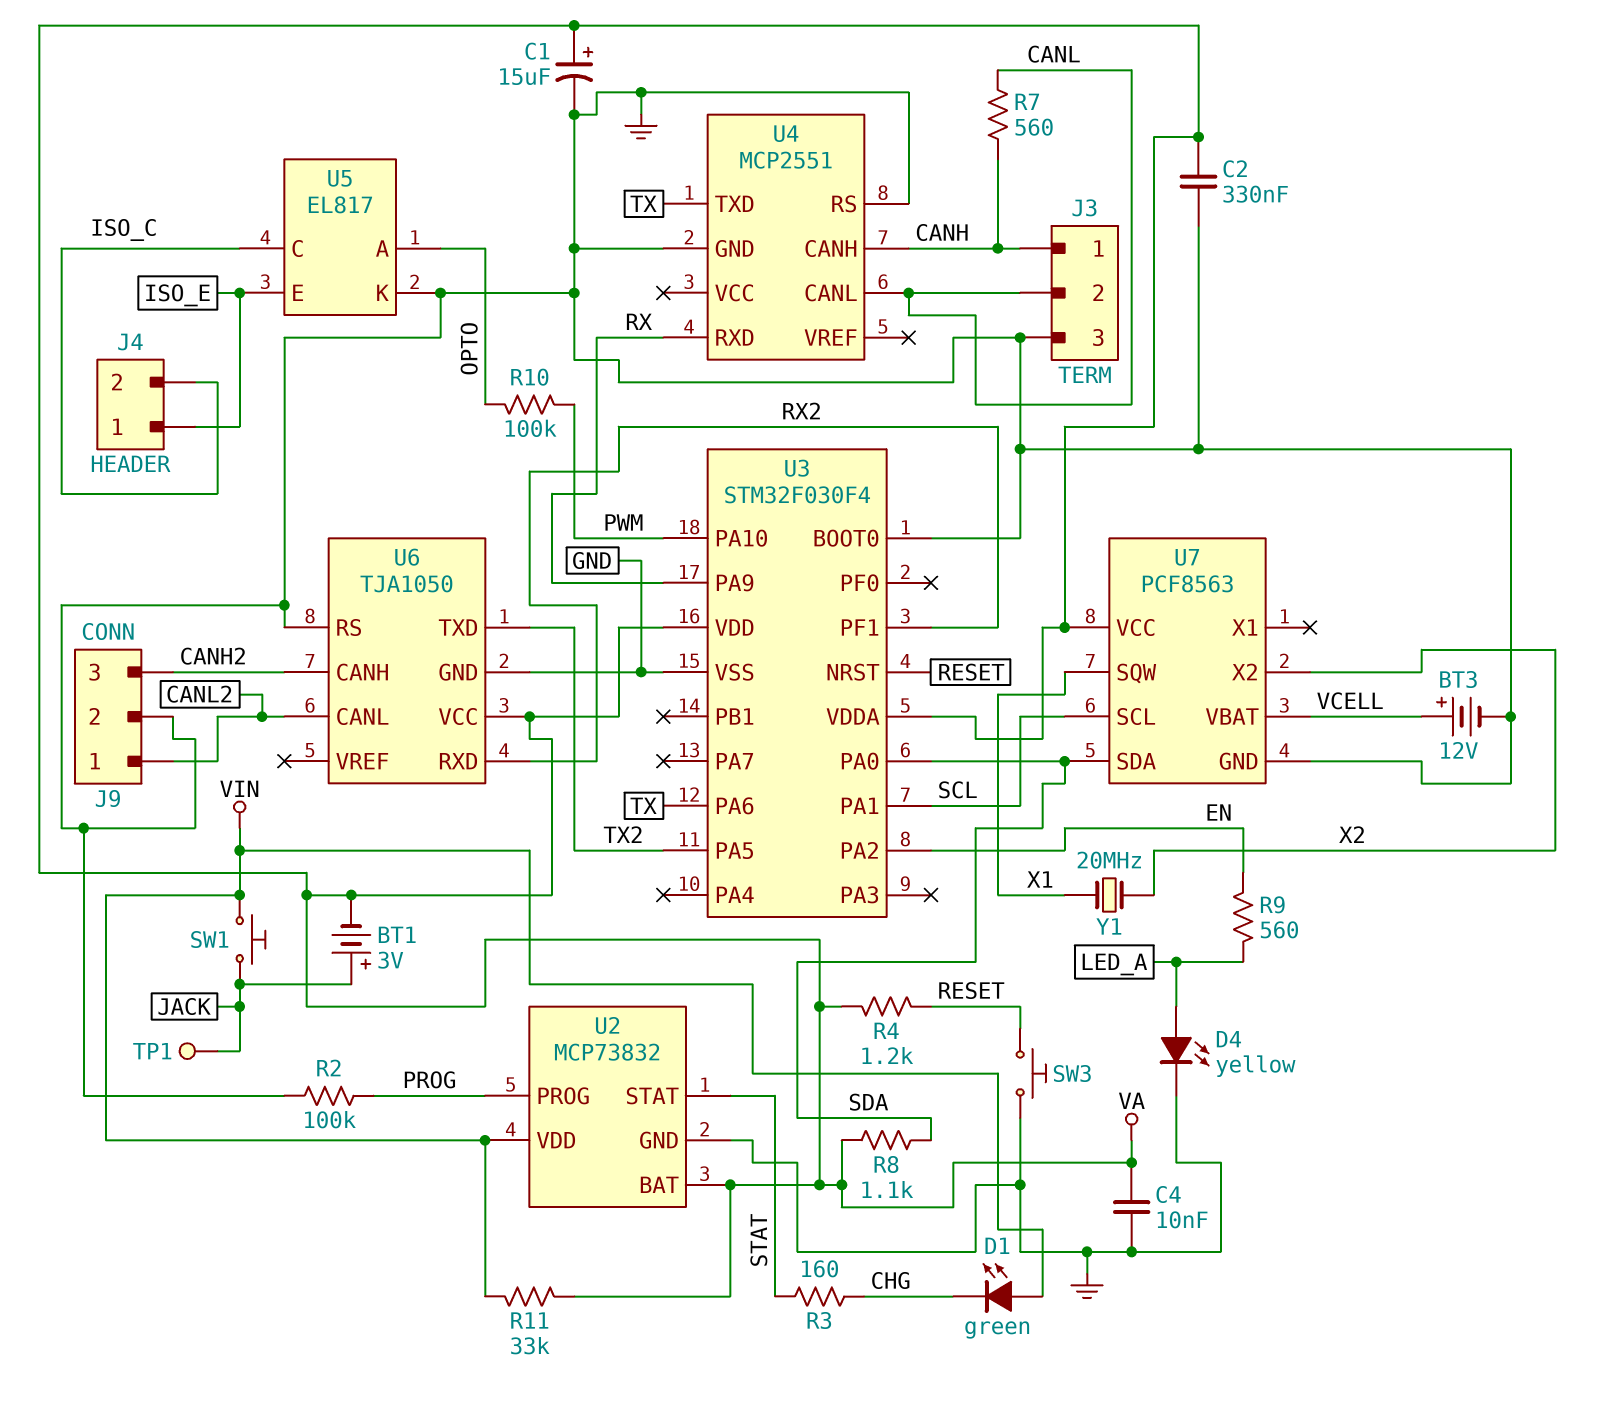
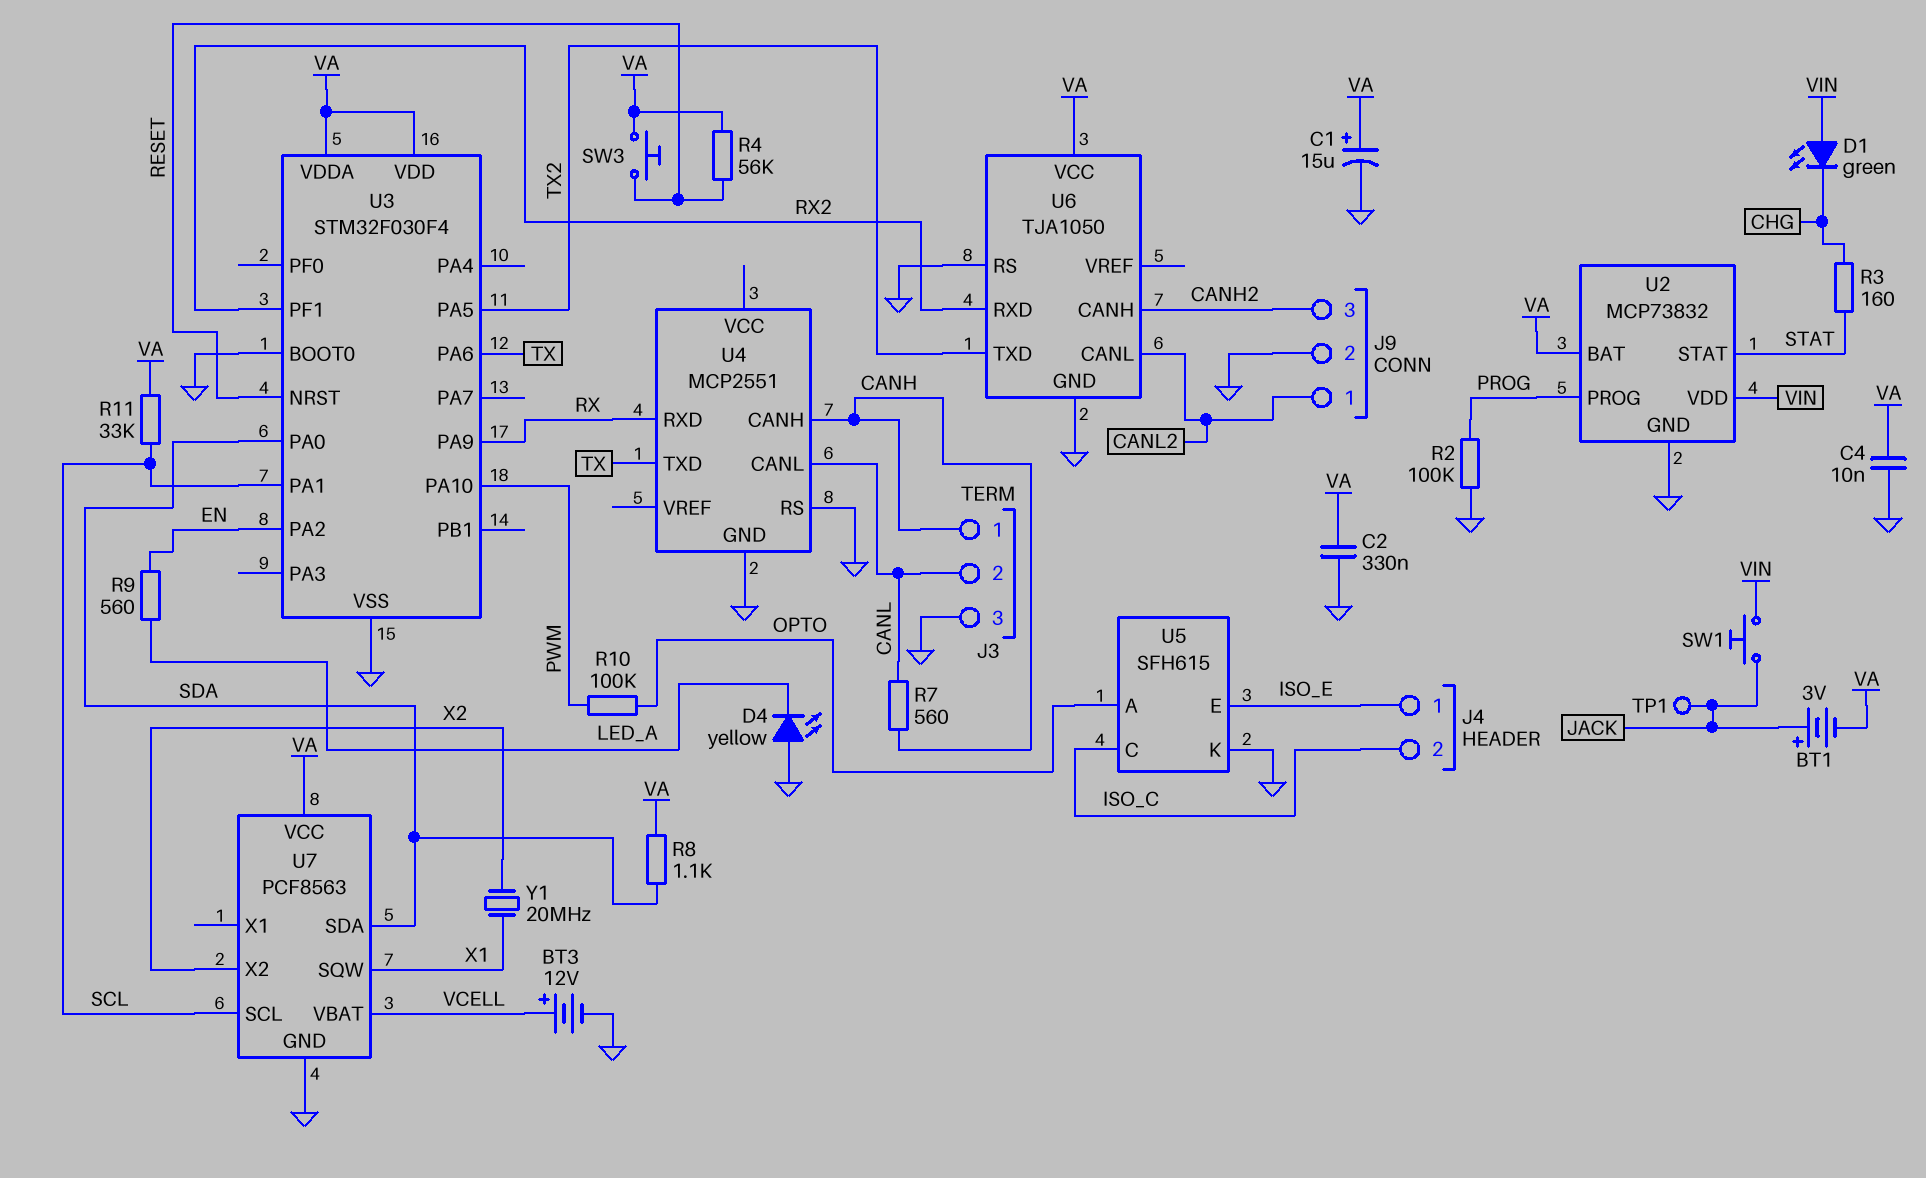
D4: LED yellow (A LED_A, K GND) -> LED yellow (A GND, K LED_A)
R4: 1.2k (RESET, VA) -> 56k (RESET, VA)
R11: 33k (VA, VIN) -> 33k (SCL, VA)
SW3: button (GND, RESET) -> button (RESET, VA)
U5: EL817 -> SFH615

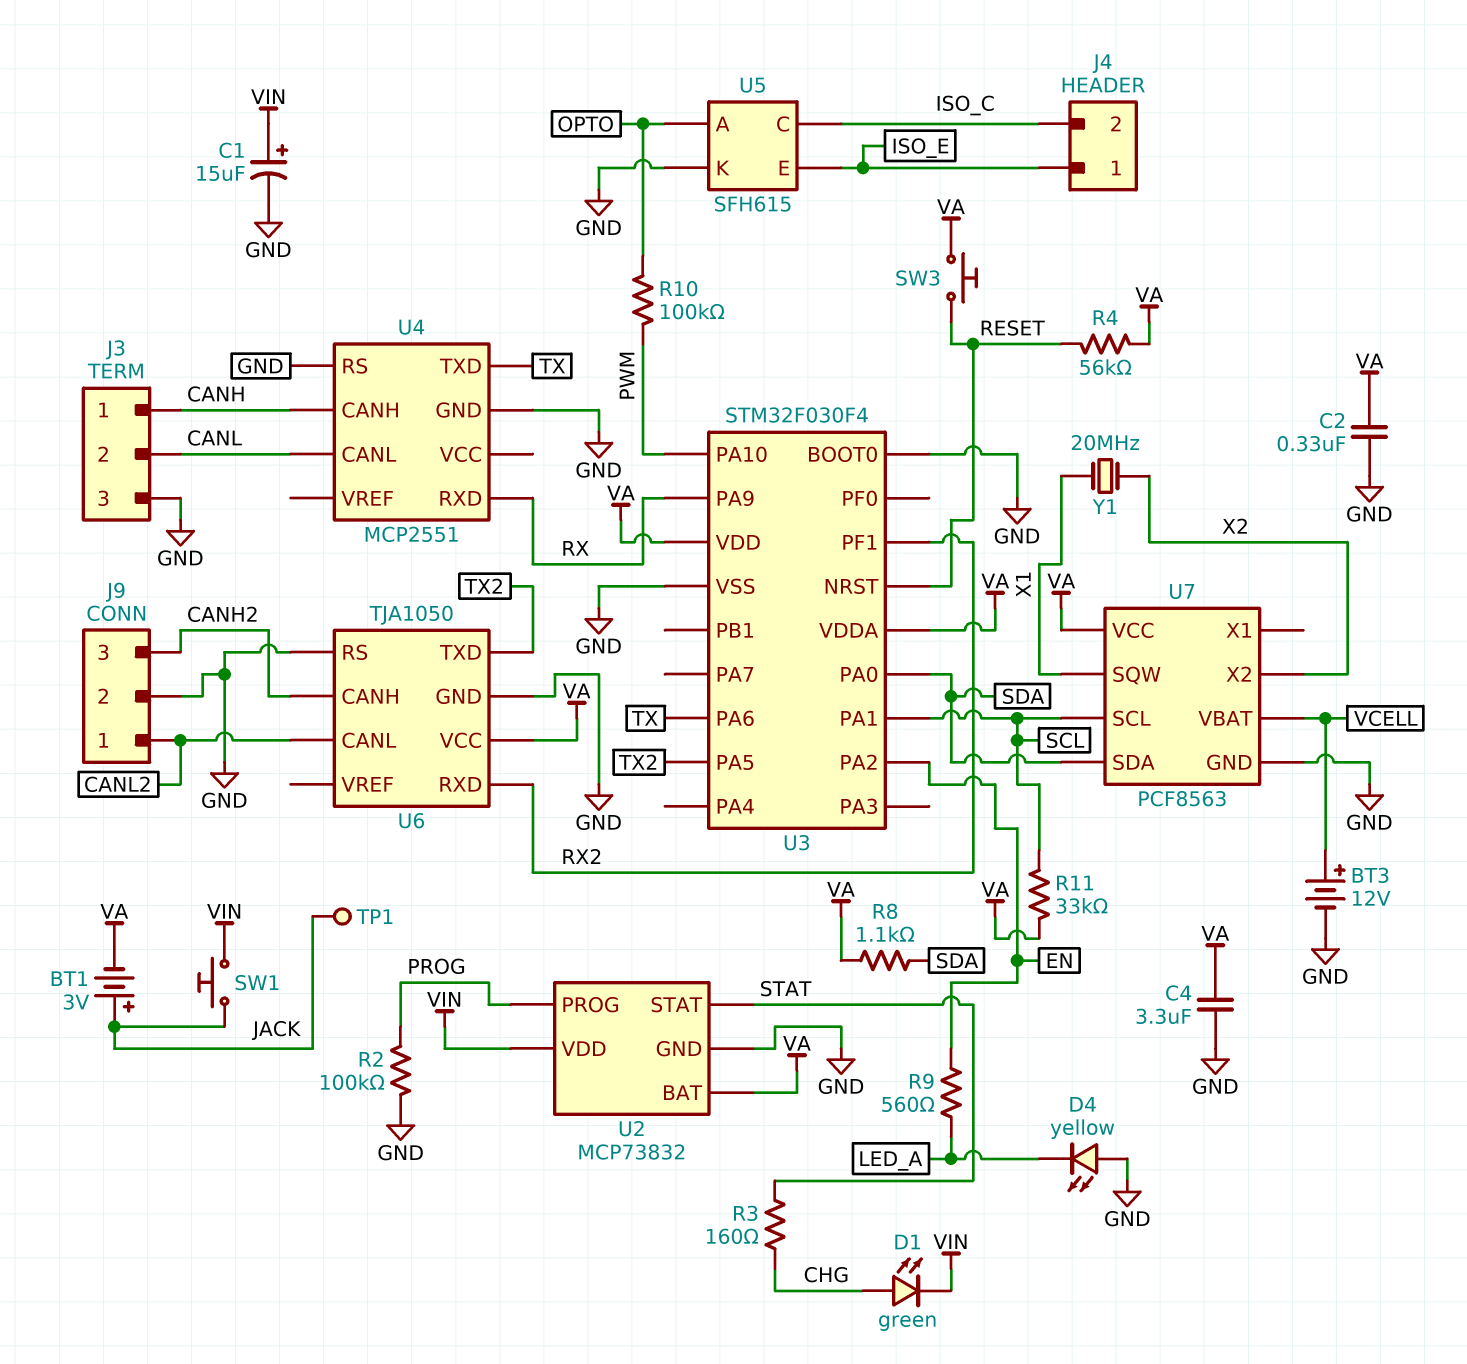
C1: 15uF (plus VA, minus GND) -> 15uF (plus VIN, minus GND)
C4: 10nF (GND, VA) -> 3.3uF (GND, VA)
D1: LED green (A VIN, K CHG) -> LED green (A CHG, K VIN)
R7: 560 (CANH, CANL) -> none

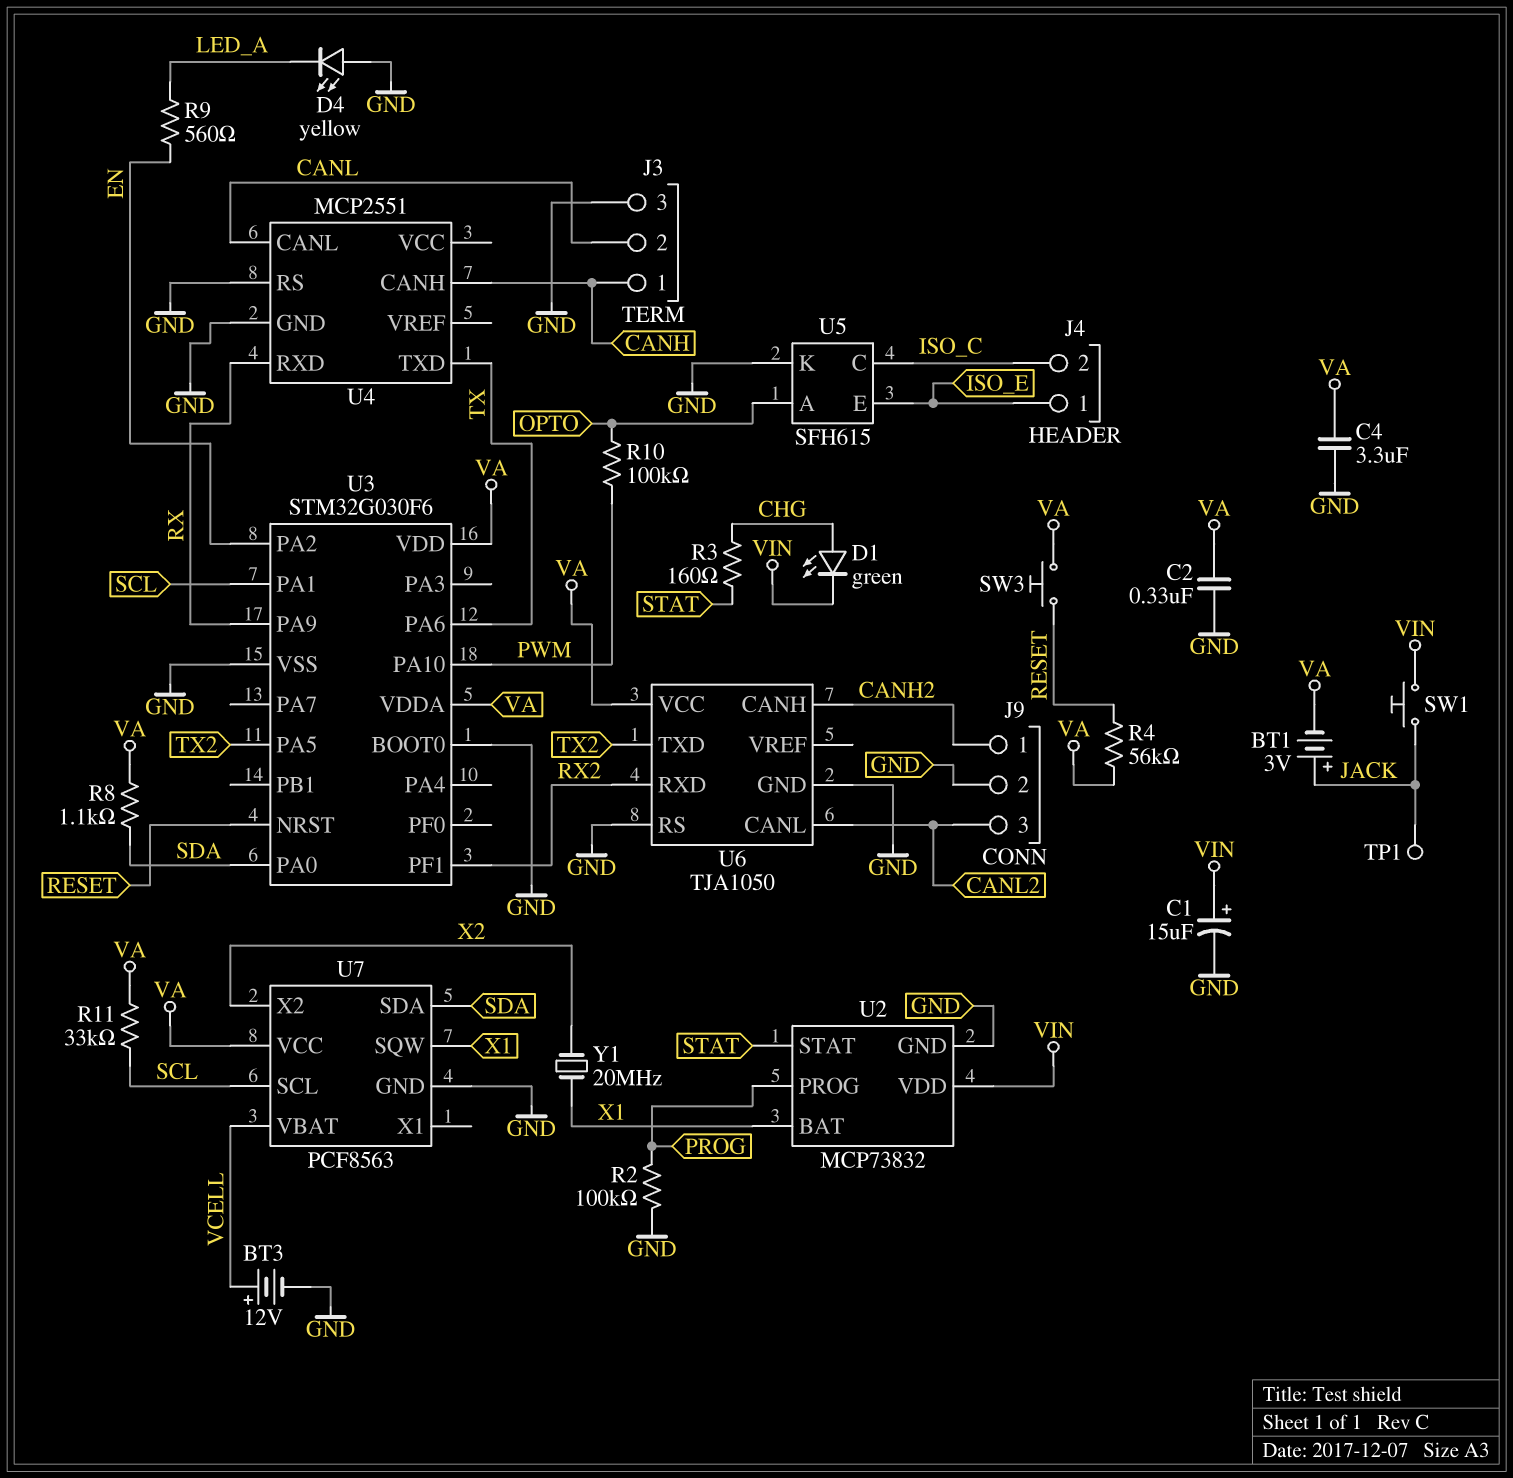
J9 pin 1: CANL2 -> CANH2
J9 pin 3: CANH2 -> CANL2
U2 pin BAT: VA -> X1
U3: STM32F030F4 -> STM32G030F6

